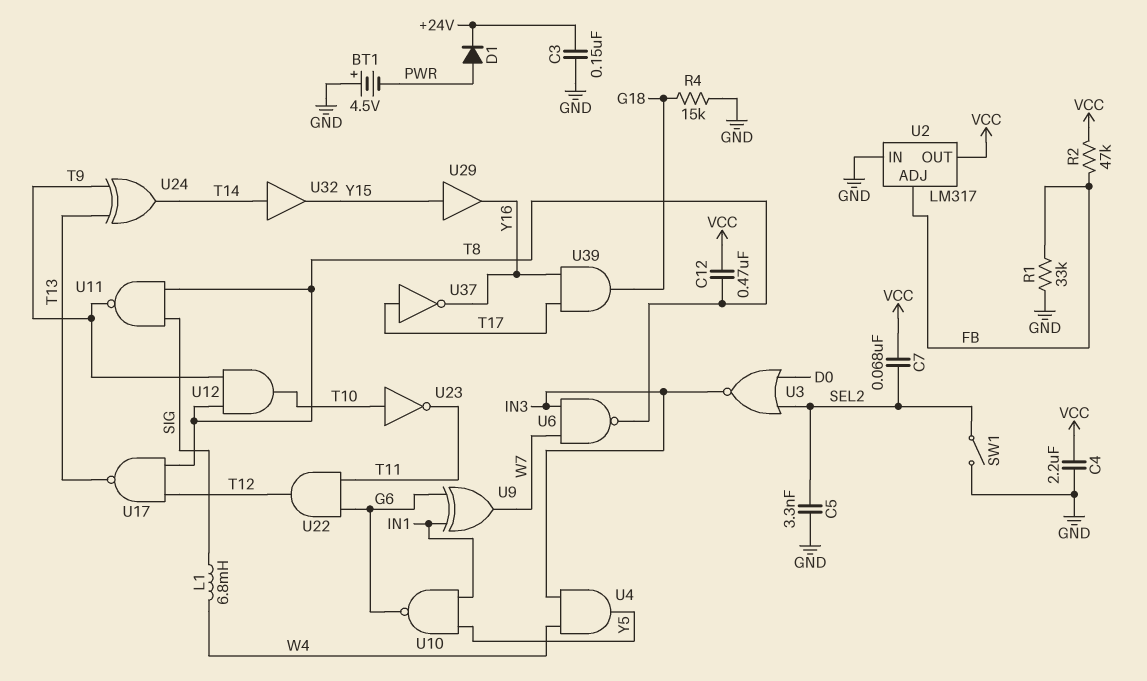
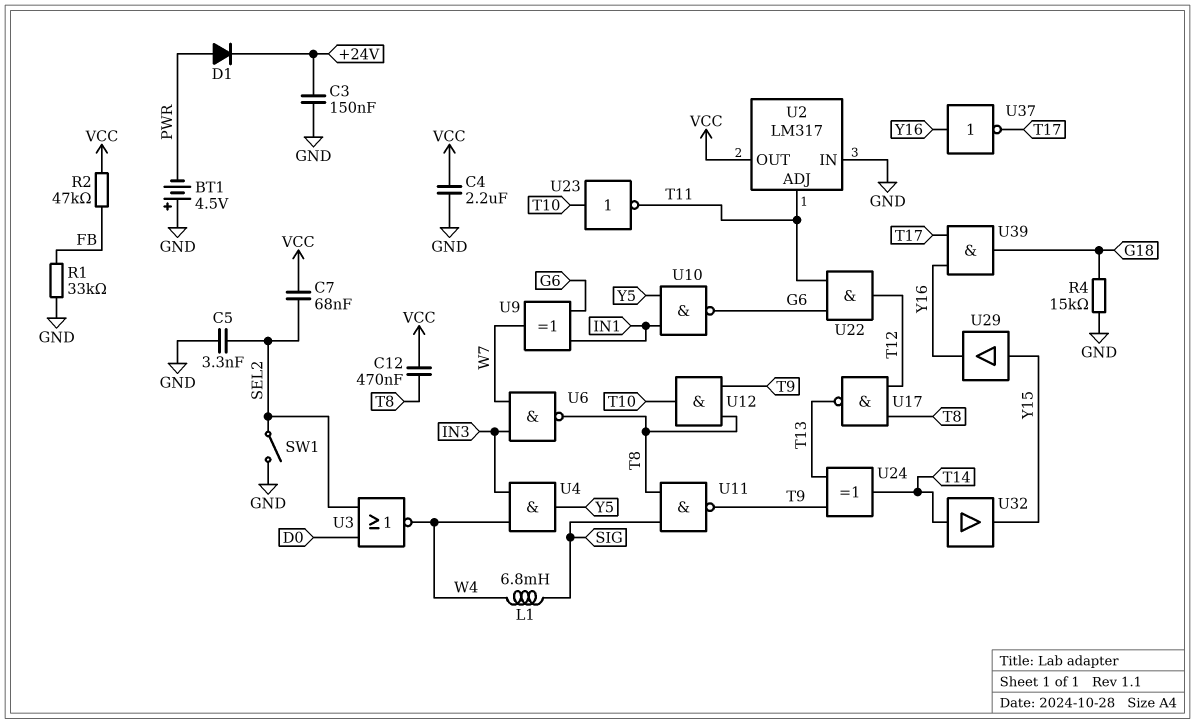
U2 pin ADJ: FB -> T11
U3: NOR (in D0, in SEL2, out IN3) -> NOR (in D0, in SEL2, out W4)
U37: NOT (in T17, out Y16) -> NOT (in Y16, out T17)

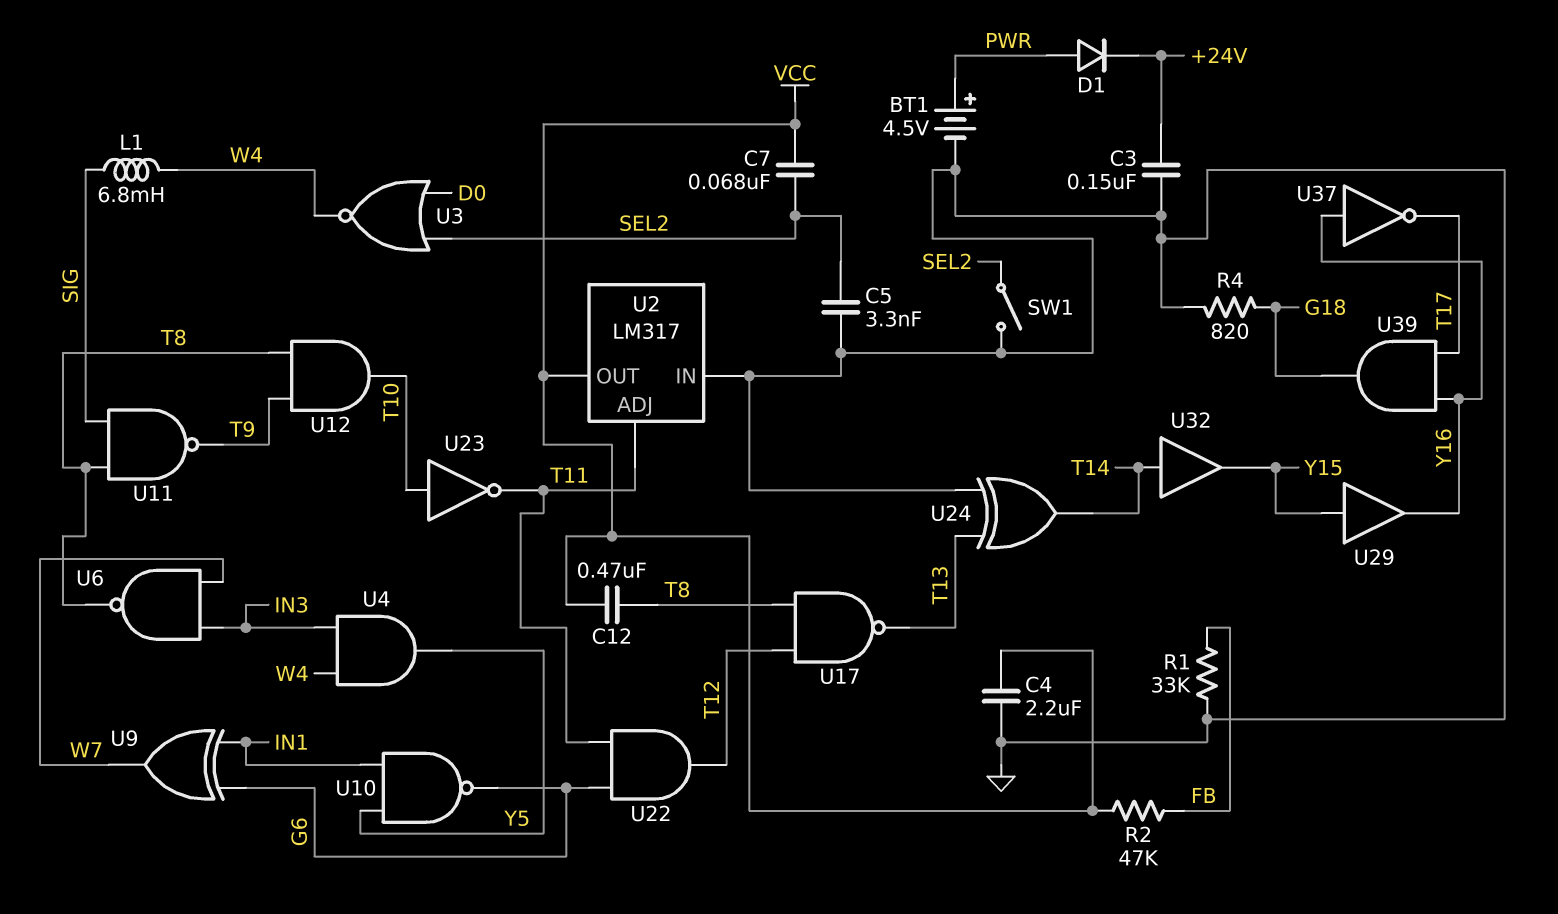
BT1: 4.5V (plus GND, minus PWR) -> 4.5V (plus PWR, minus GND)
R4: 15k (G18, GND) -> 820 (G18, GND)
U24: XOR (in T9, in T13, out T14) -> XOR (in GND, in T13, out T14)

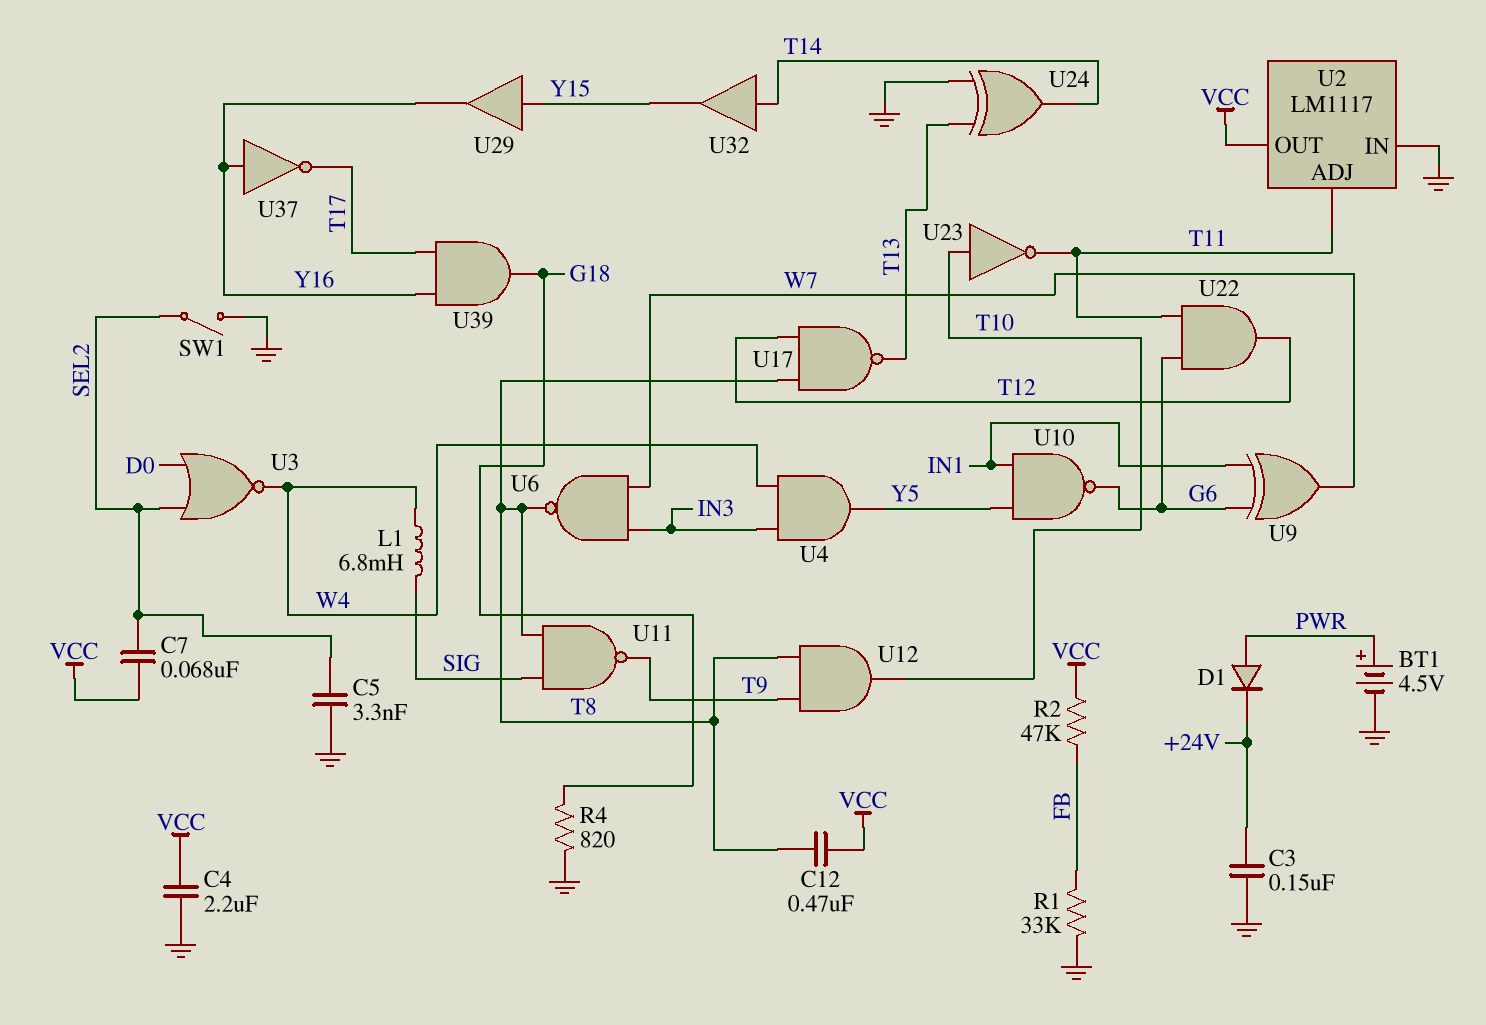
U2: LM317 -> LM1117

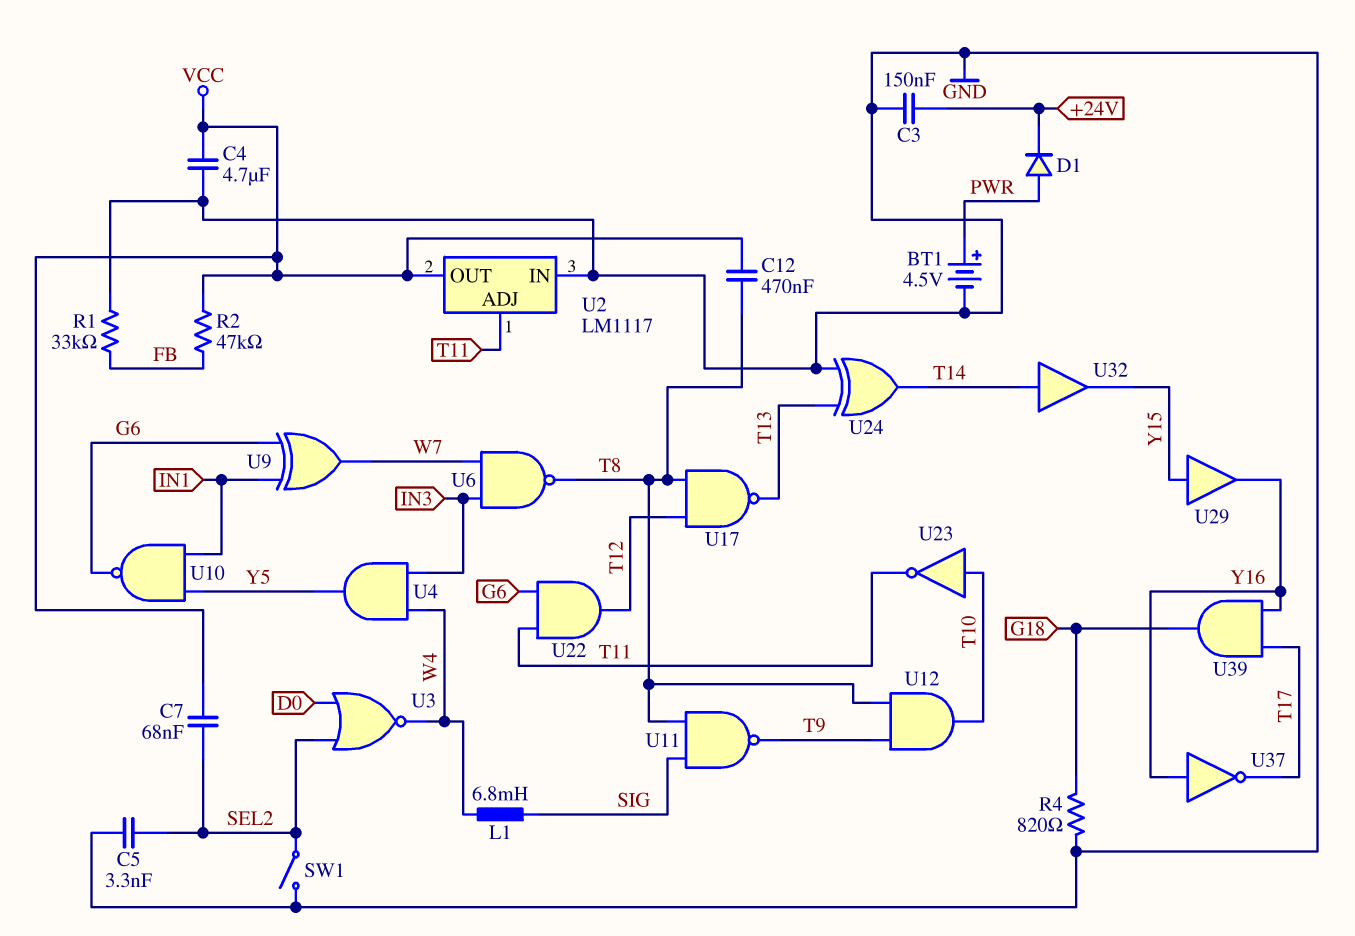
C4: 2.2uF (GND, VCC) -> 4.7uF (GND, VCC)

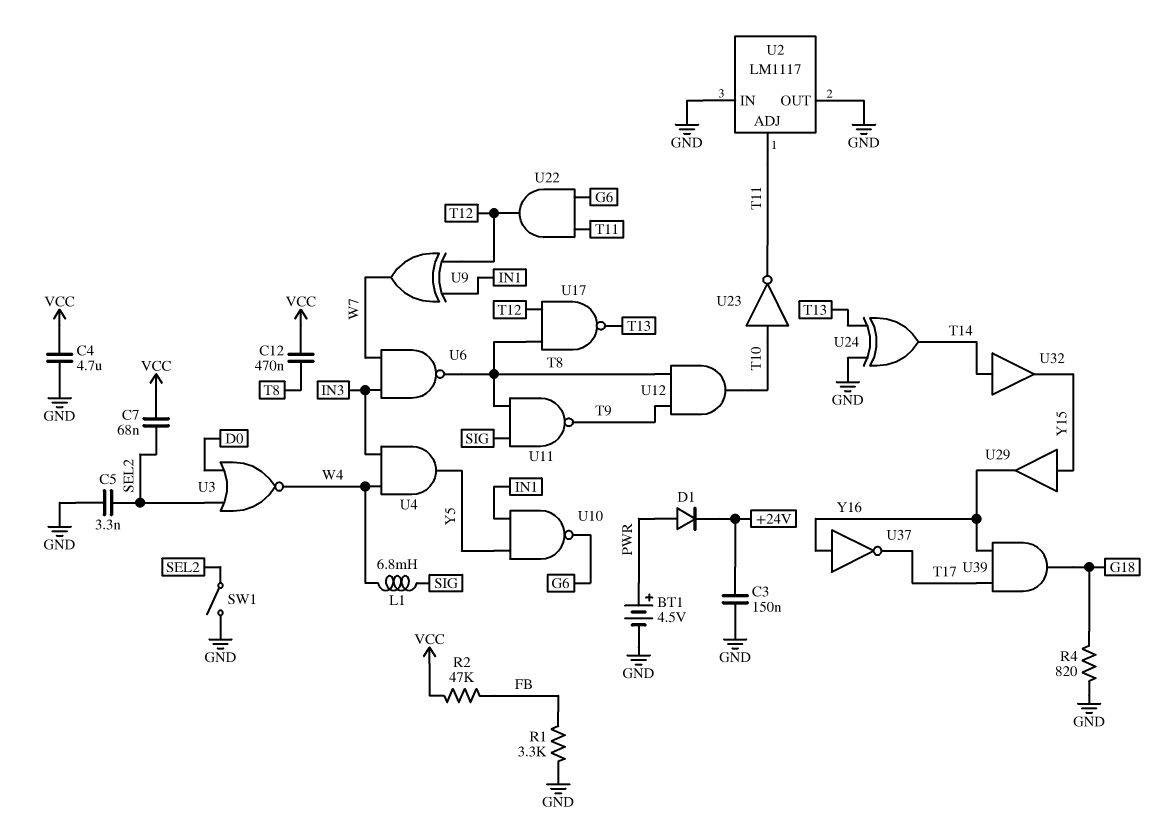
R1: 33k (FB, GND) -> 3.3k (FB, GND)
U2 pin OUT: VCC -> GND
U9: XOR (in G6, in IN1, out W7) -> XOR (in IN1, in T12, out W7)

